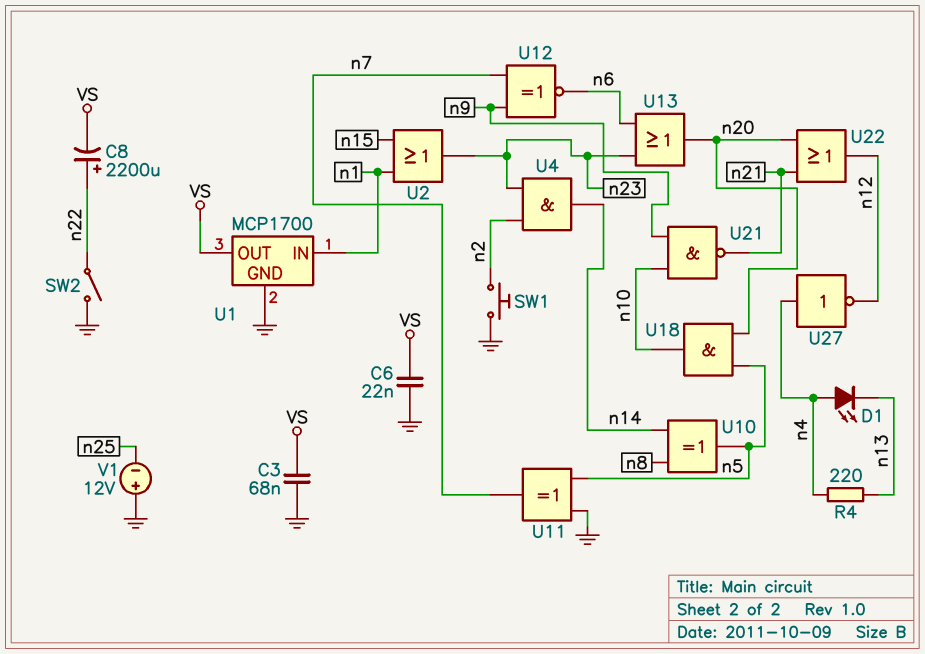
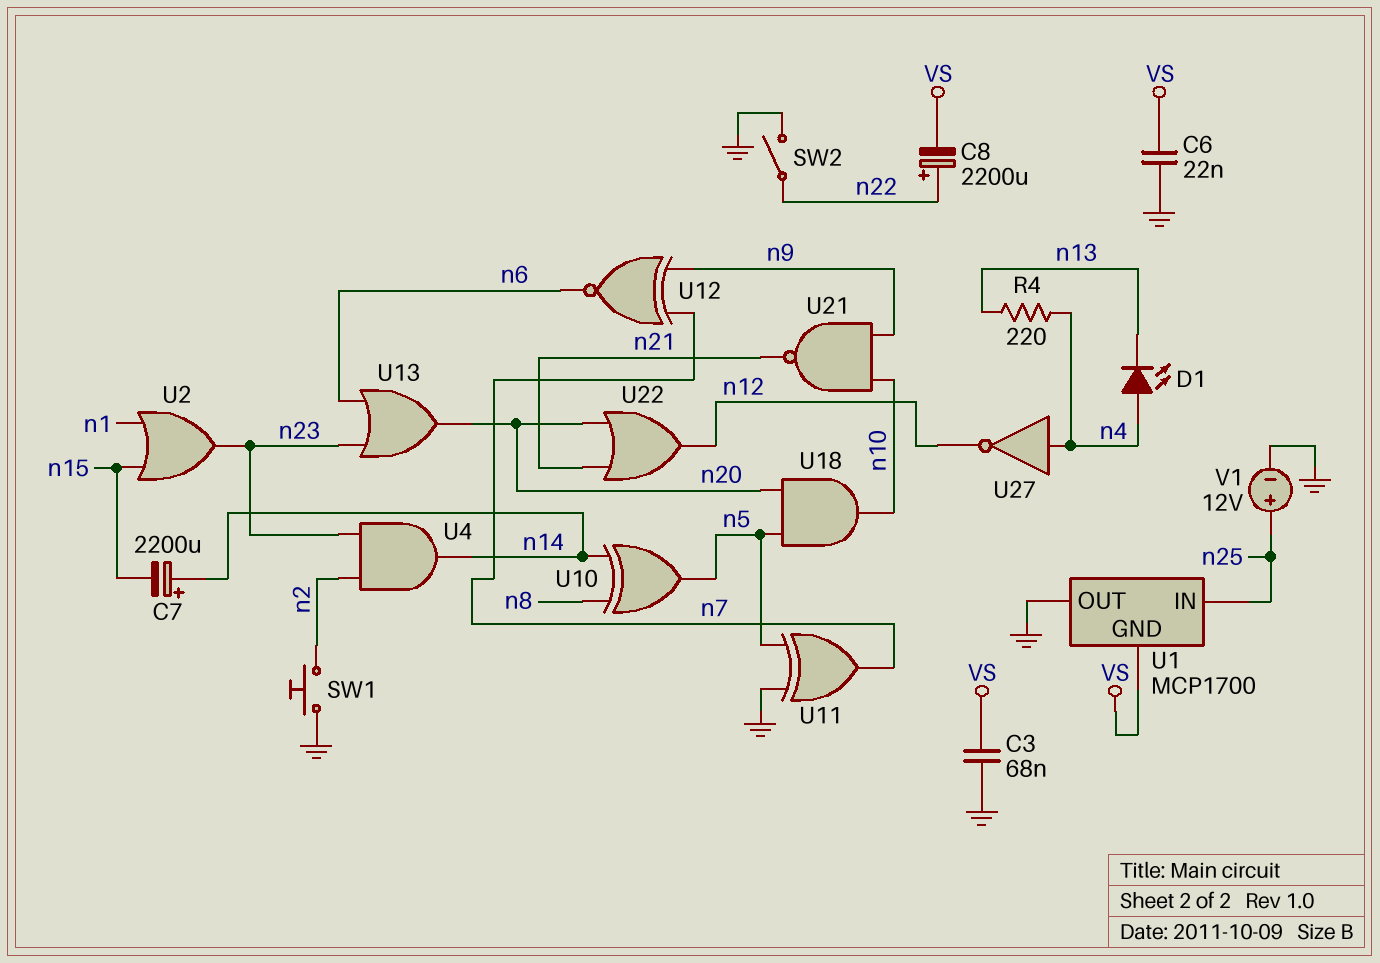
C7: none -> 2200uF (plus n14, minus n15)
U1 pin GND: GND -> VS
U1 pin IN: n1 -> n25
U1 pin OUT: VS -> GND
V1: 12V (plus GND, minus n25) -> 12V (plus n25, minus GND)

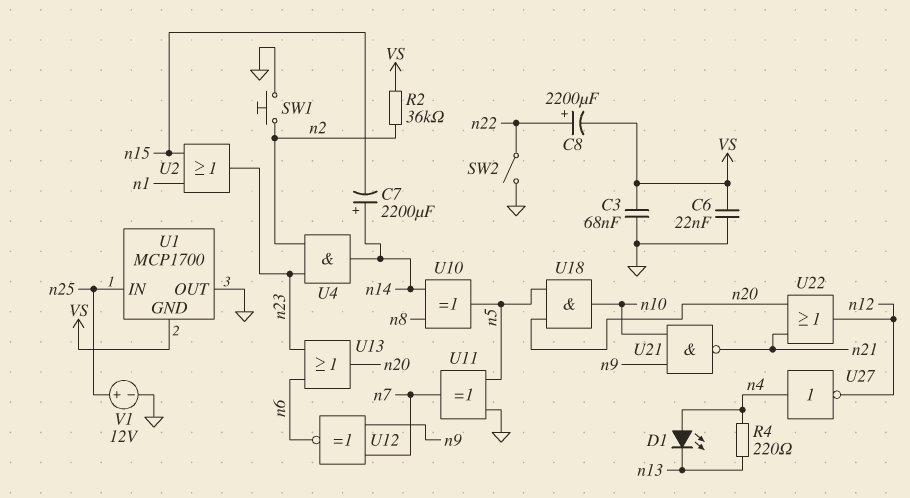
R2: none -> 36k (VS, n2)

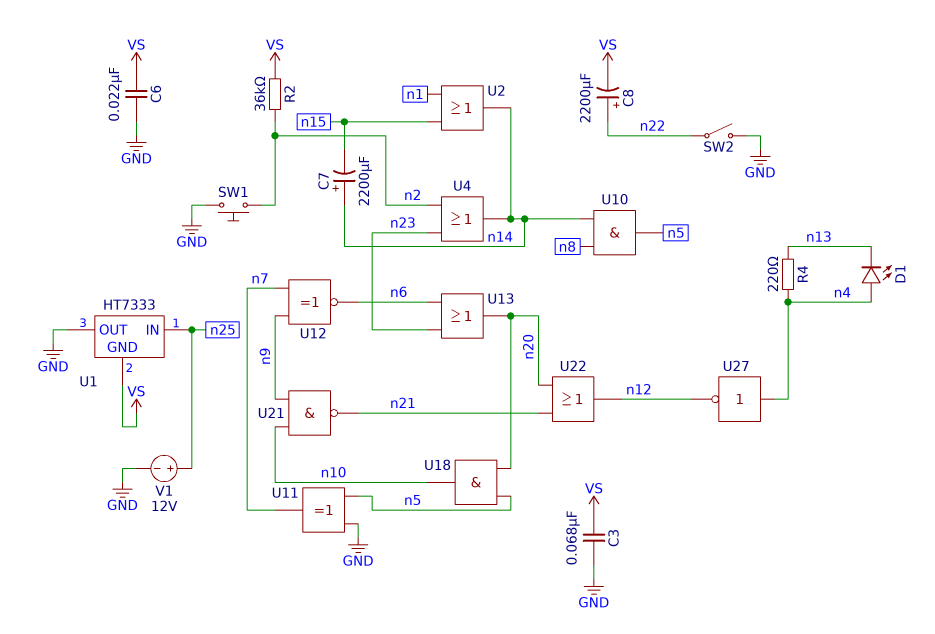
U1: MCP1700 -> HT7333
U2: OR (in n1, in n15, out n23) -> OR (in n1, in n15, out n14)
U4: AND (in n2, in n23, out n14) -> OR (in n2, in n23, out n14)
U10: XOR (in n8, in n14, out n5) -> AND (in n8, in n14, out n5)

